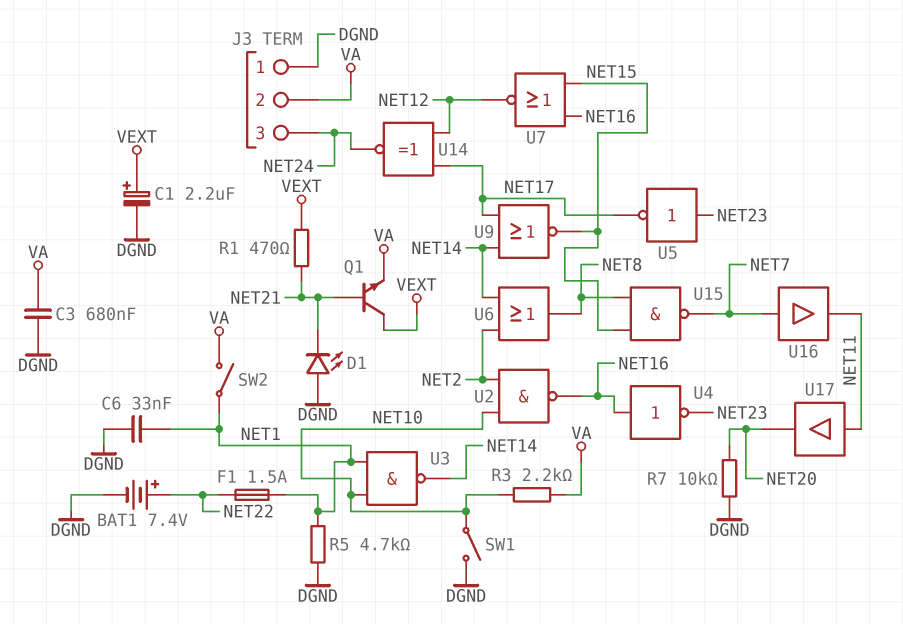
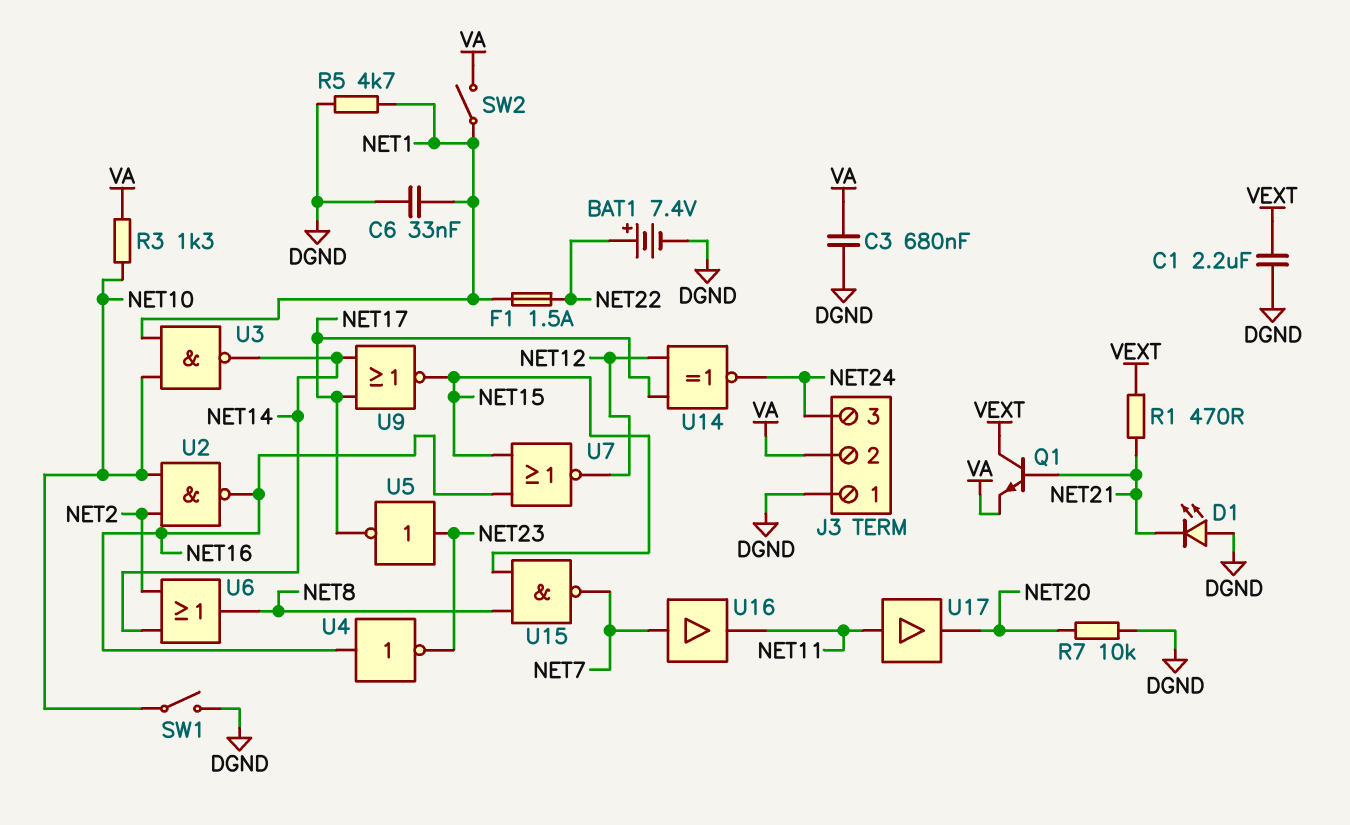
C1: 2.2uF (plus VEXT, minus DGND) -> 2.2uF (DGND, VEXT)
R3: 2.2k (NET10, VA) -> 1.3k (NET10, VA)

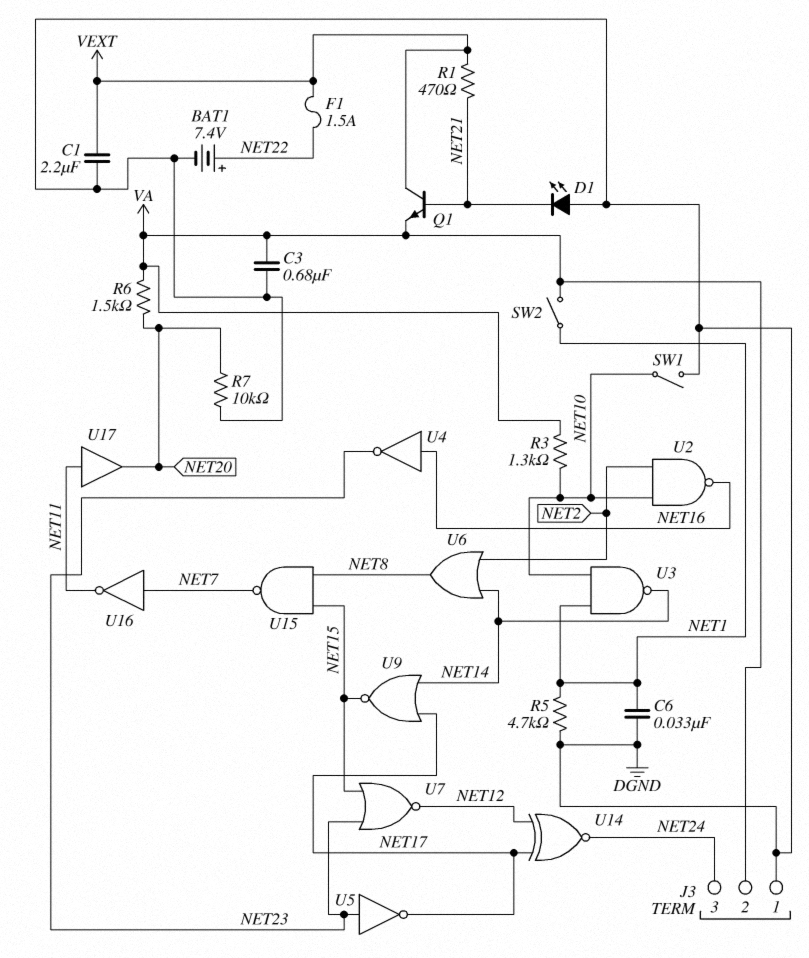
F1: 1.5A (NET1, NET22) -> 1.5A (NET22, VEXT)
R6: none -> 1.5k (NET20, VA)
U7: NOR (in NET15, in NET16, out NET12) -> NOR (in NET15, in NET23, out NET12)
U16: buffer (in NET7, out NET11) -> NOT (in NET7, out NET11)

